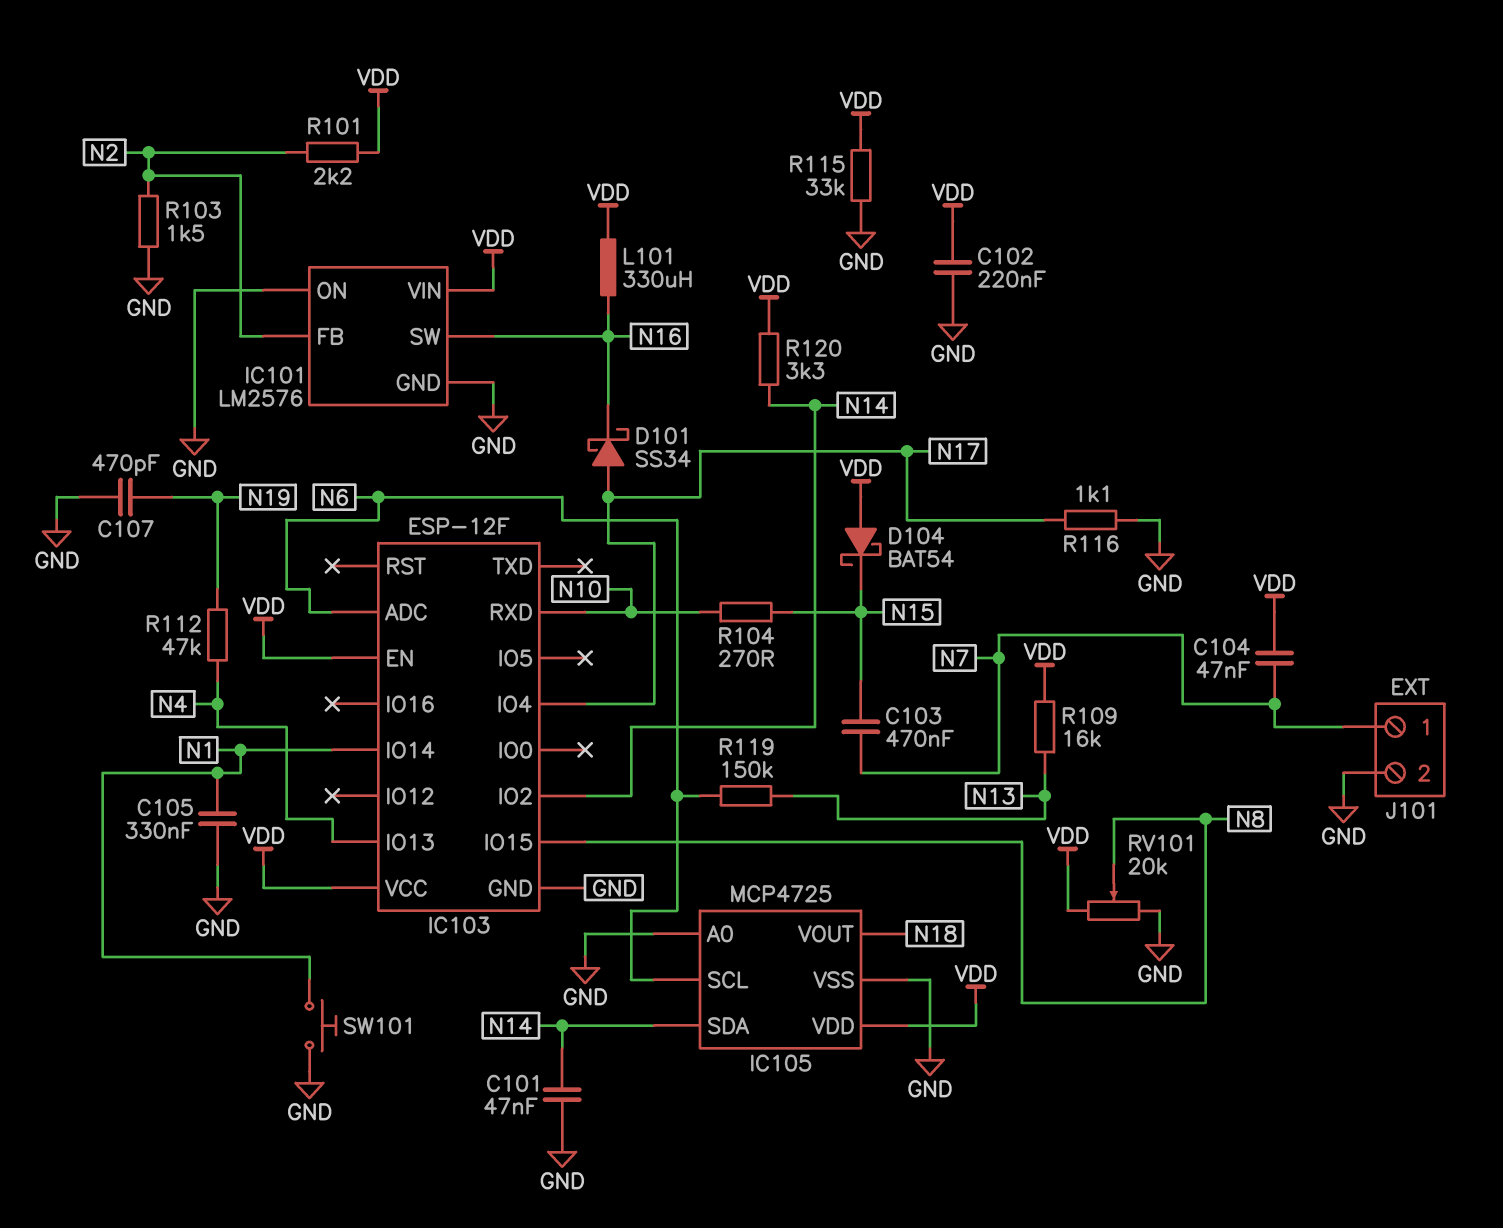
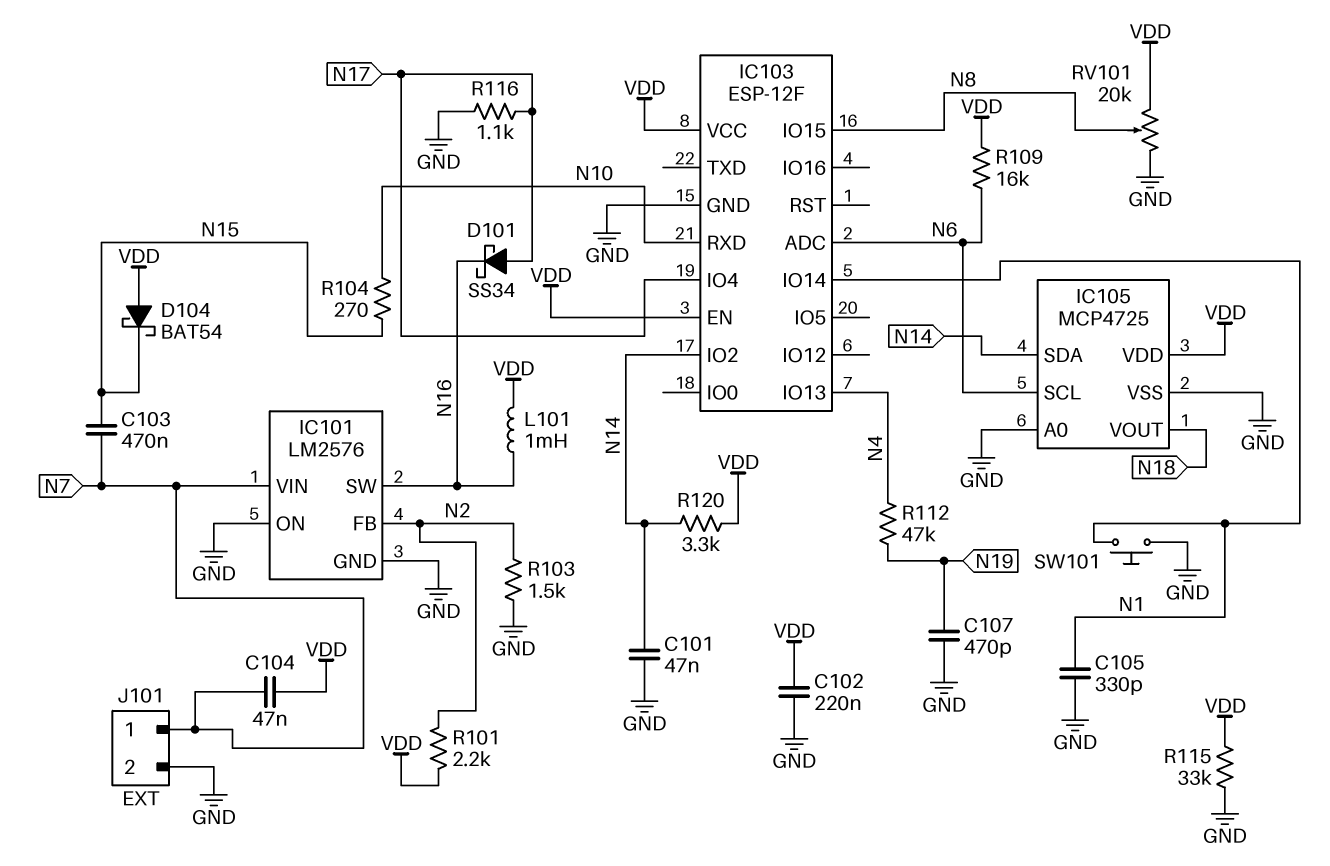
C105: 330nF (GND, N1) -> 330pF (GND, N1)
IC101 pin VIN: VDD -> N7
L101: 330uH (N16, VDD) -> 1mH (N16, VDD)
R109: 16k (N13, VDD) -> 16k (N6, VDD)
R119: 150k (N6, N13) -> none

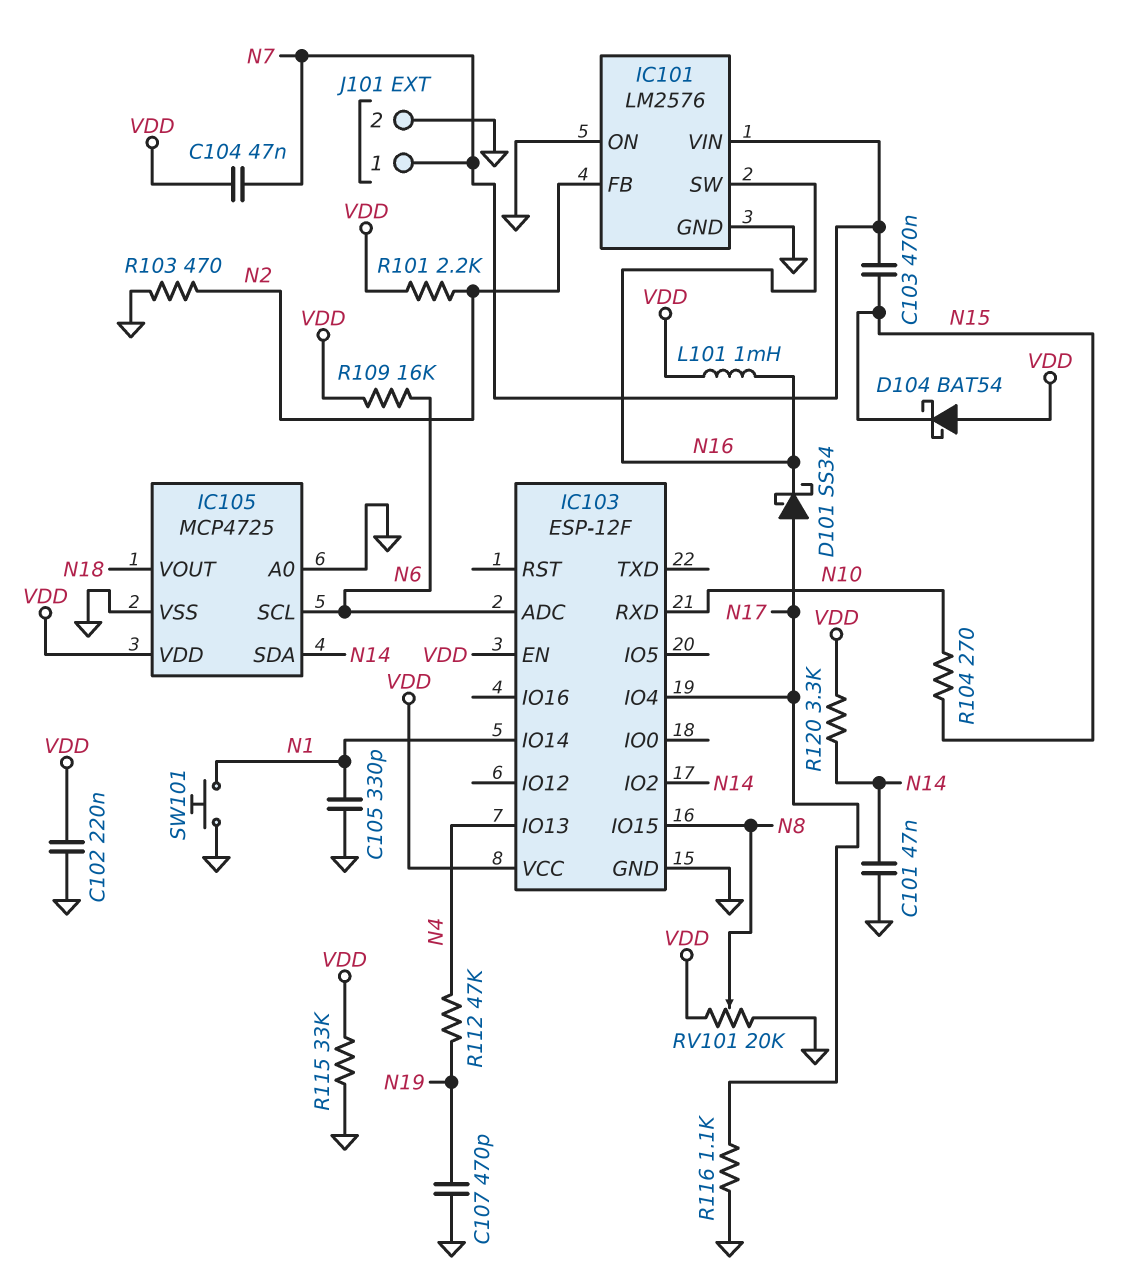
R103: 1.5k (GND, N2) -> 470 (GND, N2)

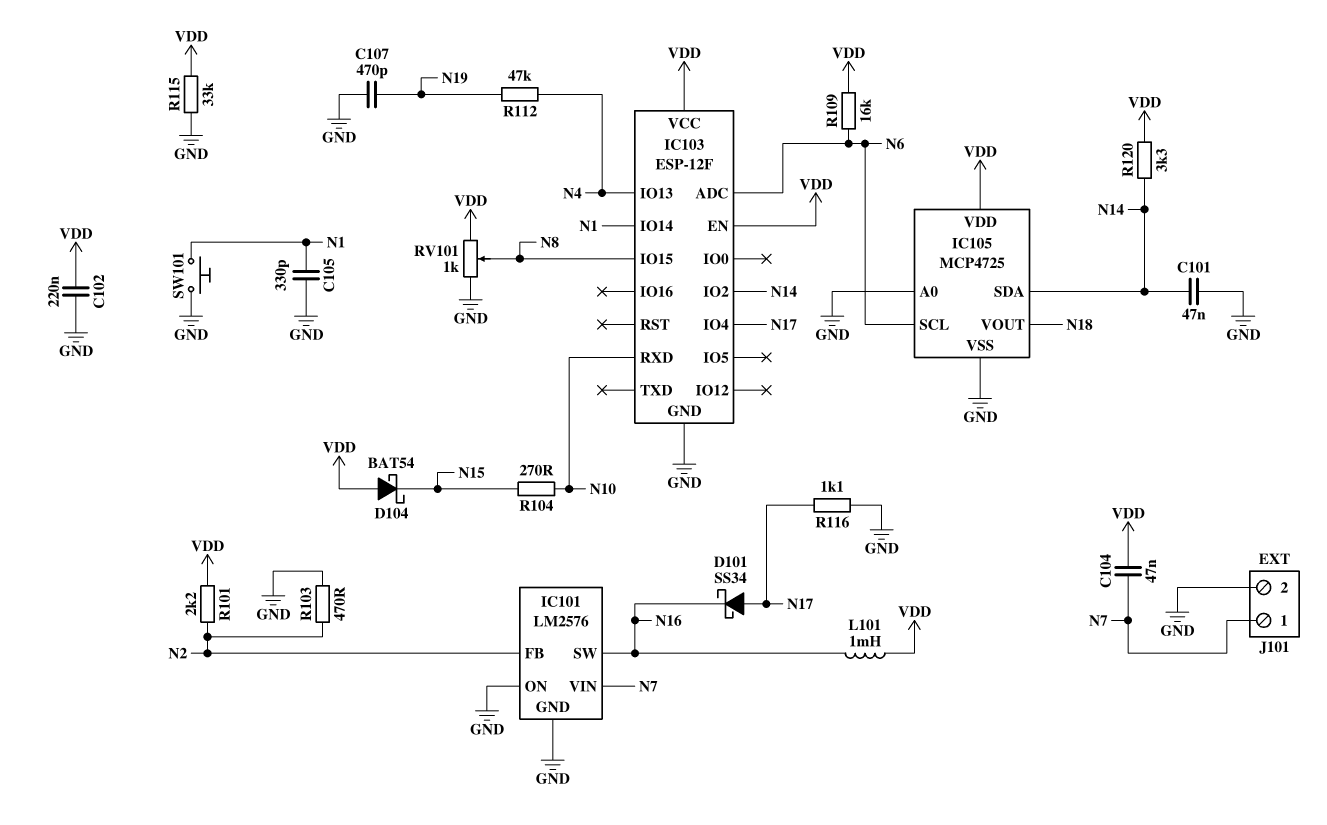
C103: 470nF (N7, N15) -> none
RV101: 20k (GND, VDD, wiper N8) -> 1k (GND, VDD, wiper N8)

